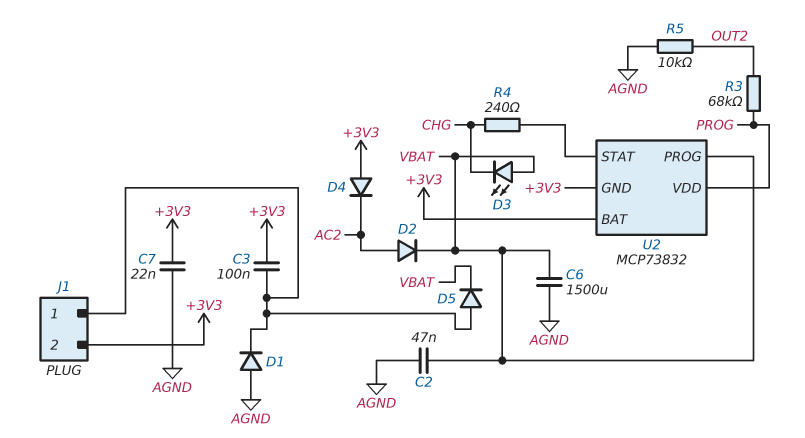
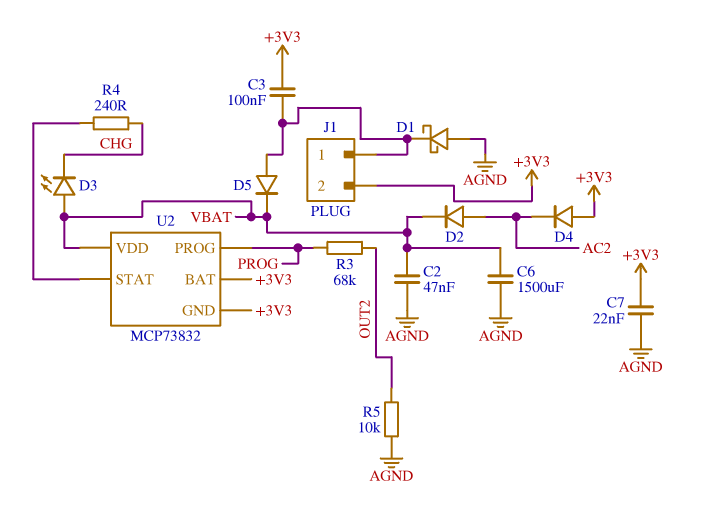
D1: diode (A AGND, K J1/1) -> schottky (A AGND, K J1/1)
U2 pin PROG: VBAT -> PROG
U2 pin VDD: PROG -> VBAT

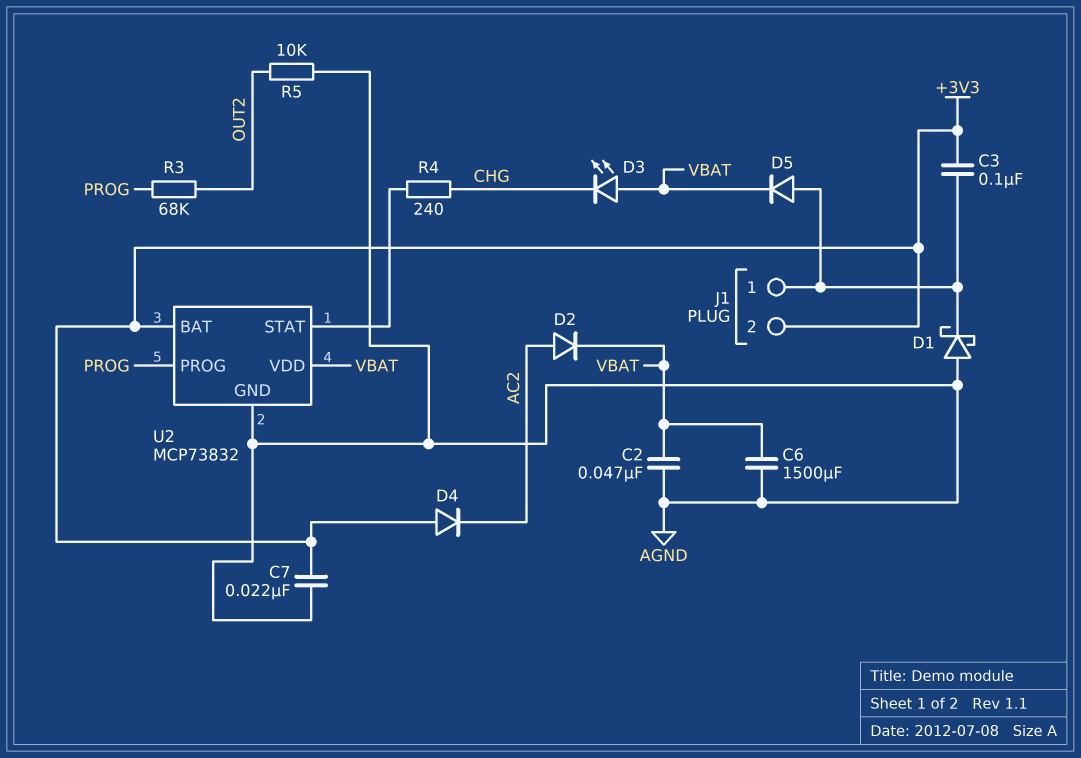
U2 pin GND: +3V3 -> AGND

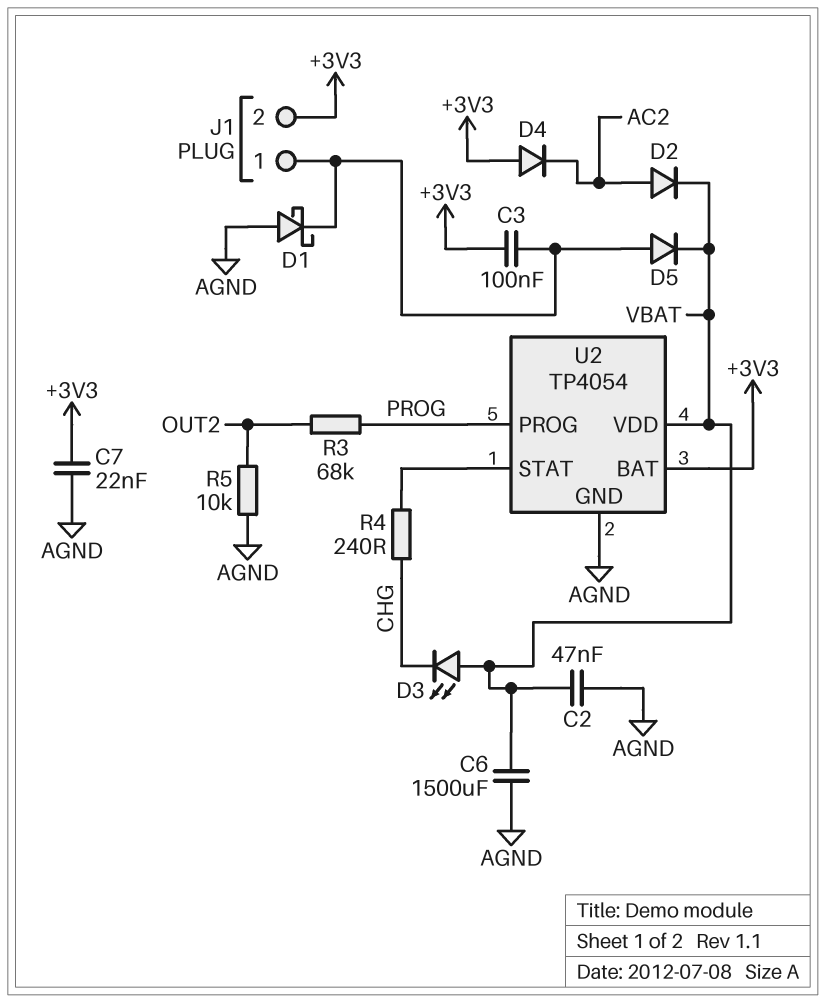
U2: MCP73832 -> TP4054

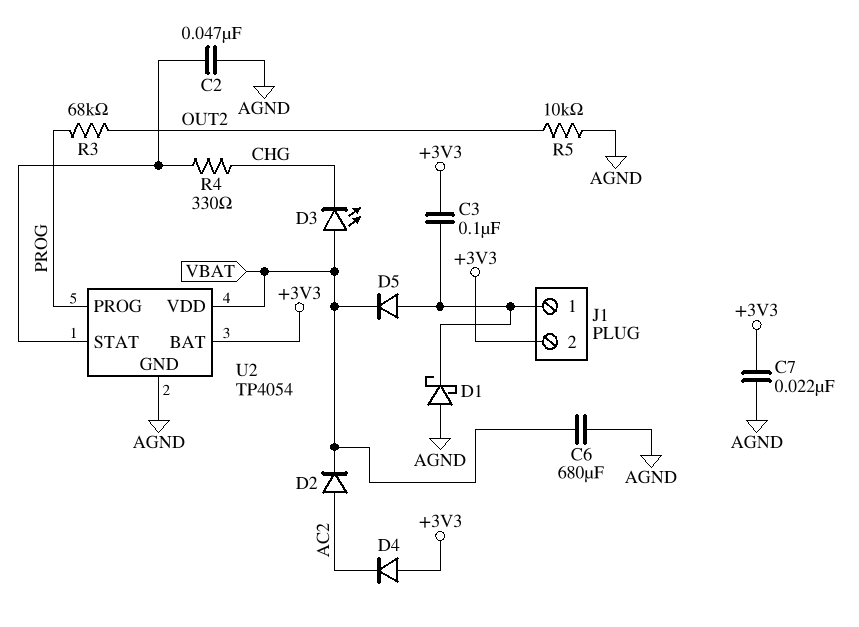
C2: 47nF (AGND, VBAT) -> 47nF (AGND, U2/STAT)
C6: 1500uF (AGND, VBAT) -> 680uF (AGND, VBAT)
R4: 240 (CHG, U2/STAT) -> 330 (CHG, U2/STAT)

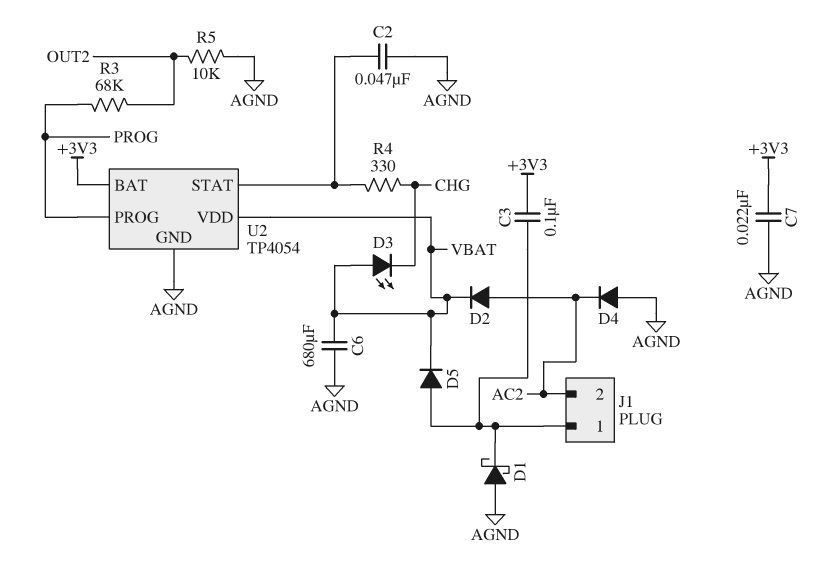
D4: diode (A +3V3, K AC2) -> diode (A AGND, K AC2)
J1 pin 2: +3V3 -> AC2

